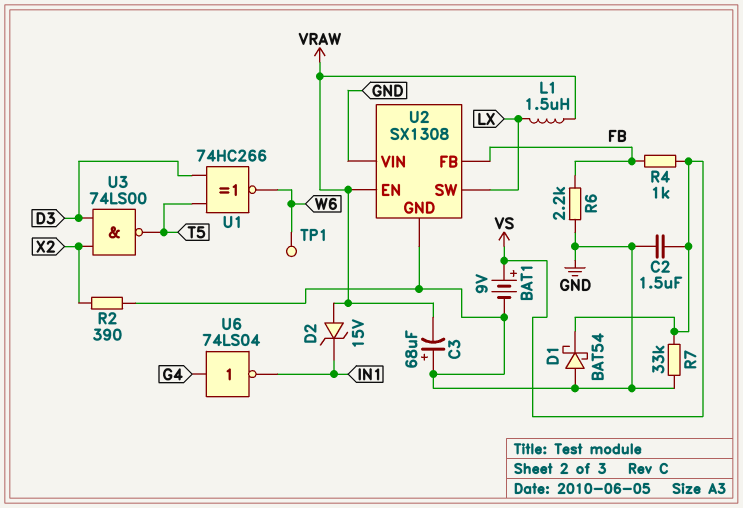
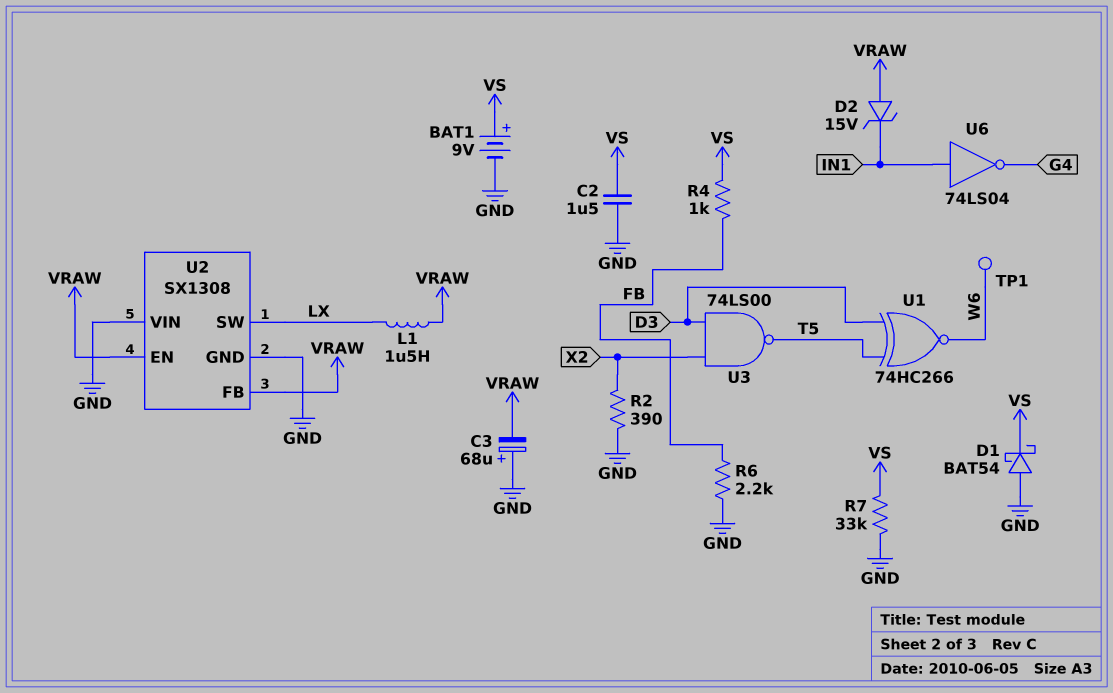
U2 pin FB: FB -> VRAW
U6: NOT 74LS04 (in G4, out IN1) -> NOT 74LS04 (in IN1, out G4)

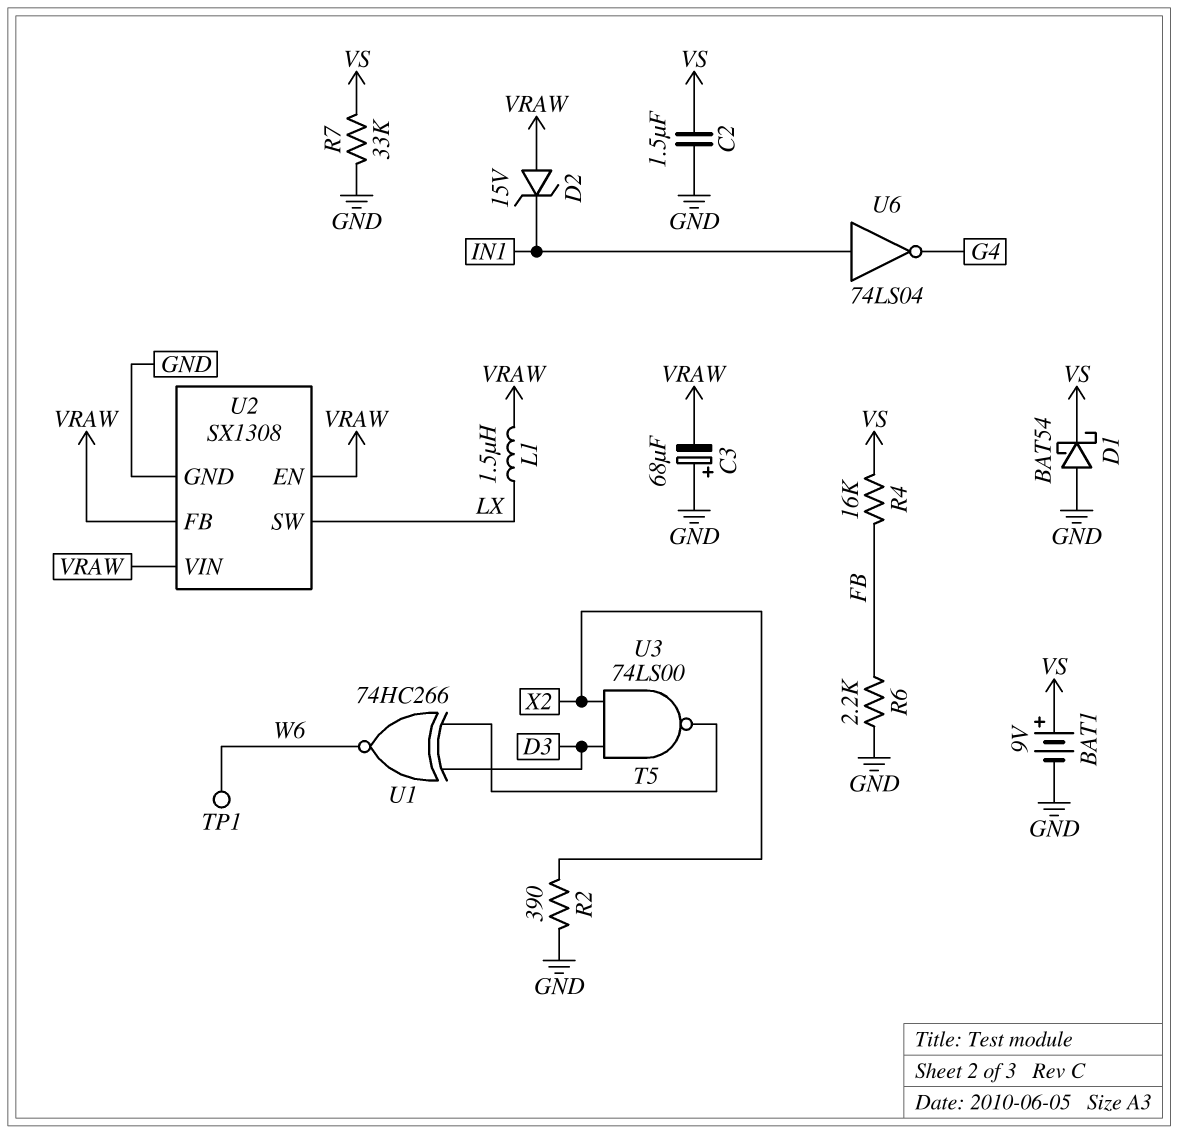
R4: 1k (FB, VS) -> 16k (FB, VS)
U2 pin VIN: GND -> VRAW

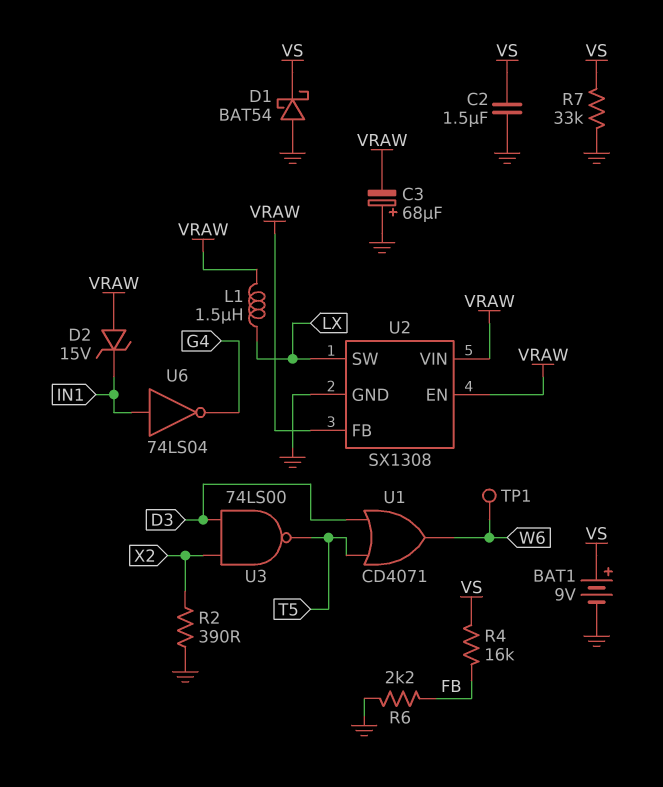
U1: XNOR 74HC266 (in D3, in T5, out W6) -> OR CD4071 (in D3, in T5, out W6)

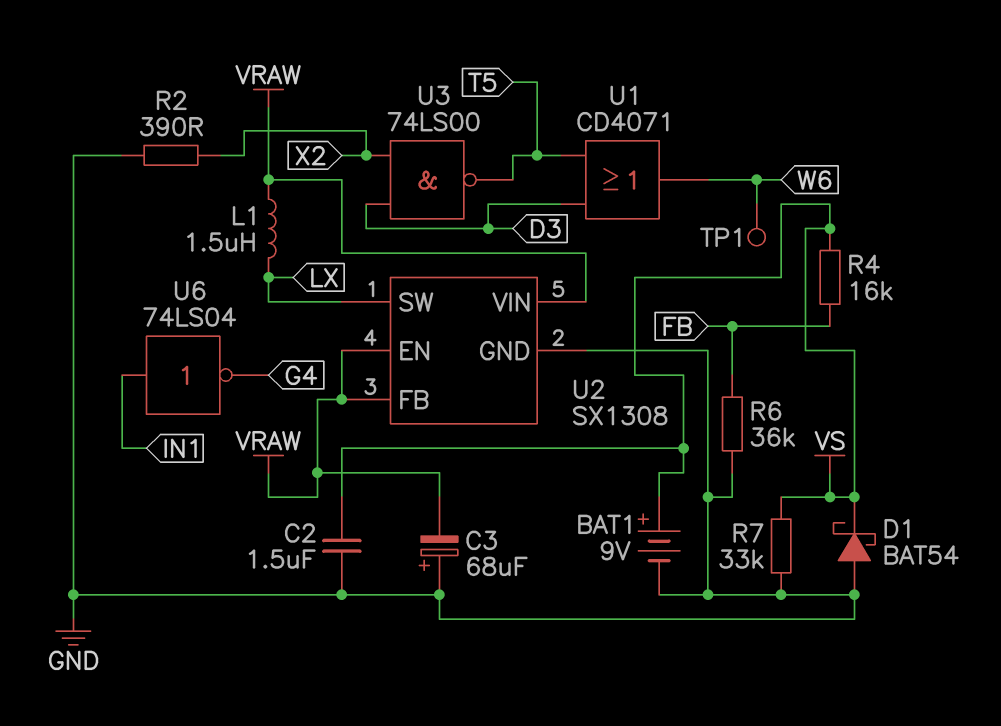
D2: zener 15V (A VRAW, K IN1) -> none
R6: 2.2k (FB, GND) -> 36k (FB, GND)

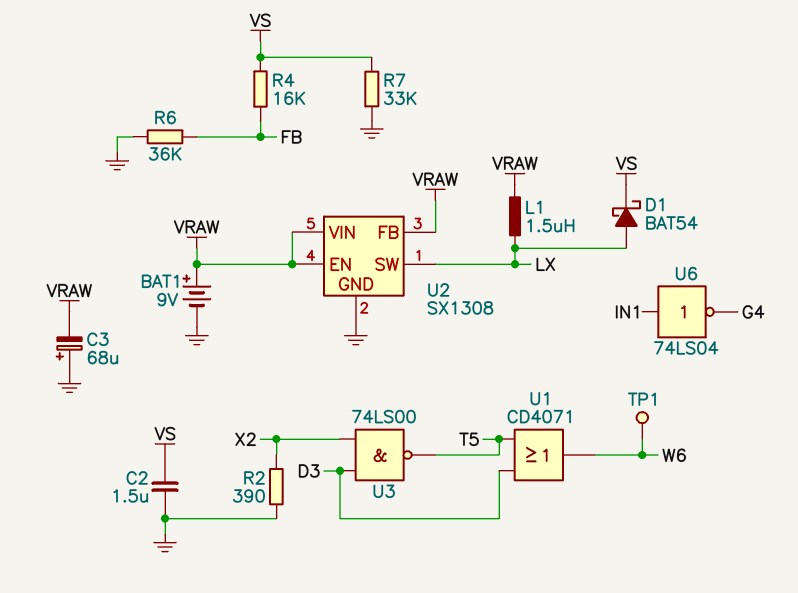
BAT1: 9V (plus VS, minus GND) -> 9V (plus VRAW, minus GND)
D1: schottky BAT54 (A GND, K VS) -> schottky BAT54 (A LX, K VS)

